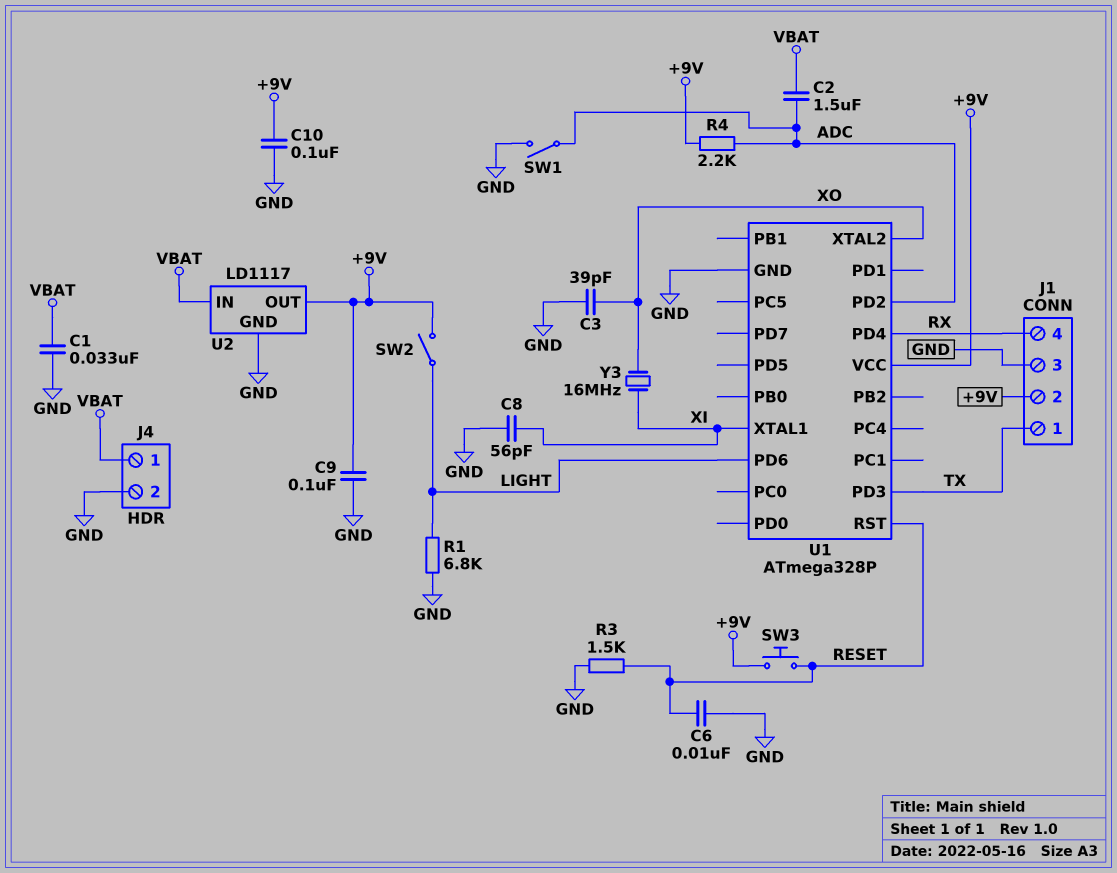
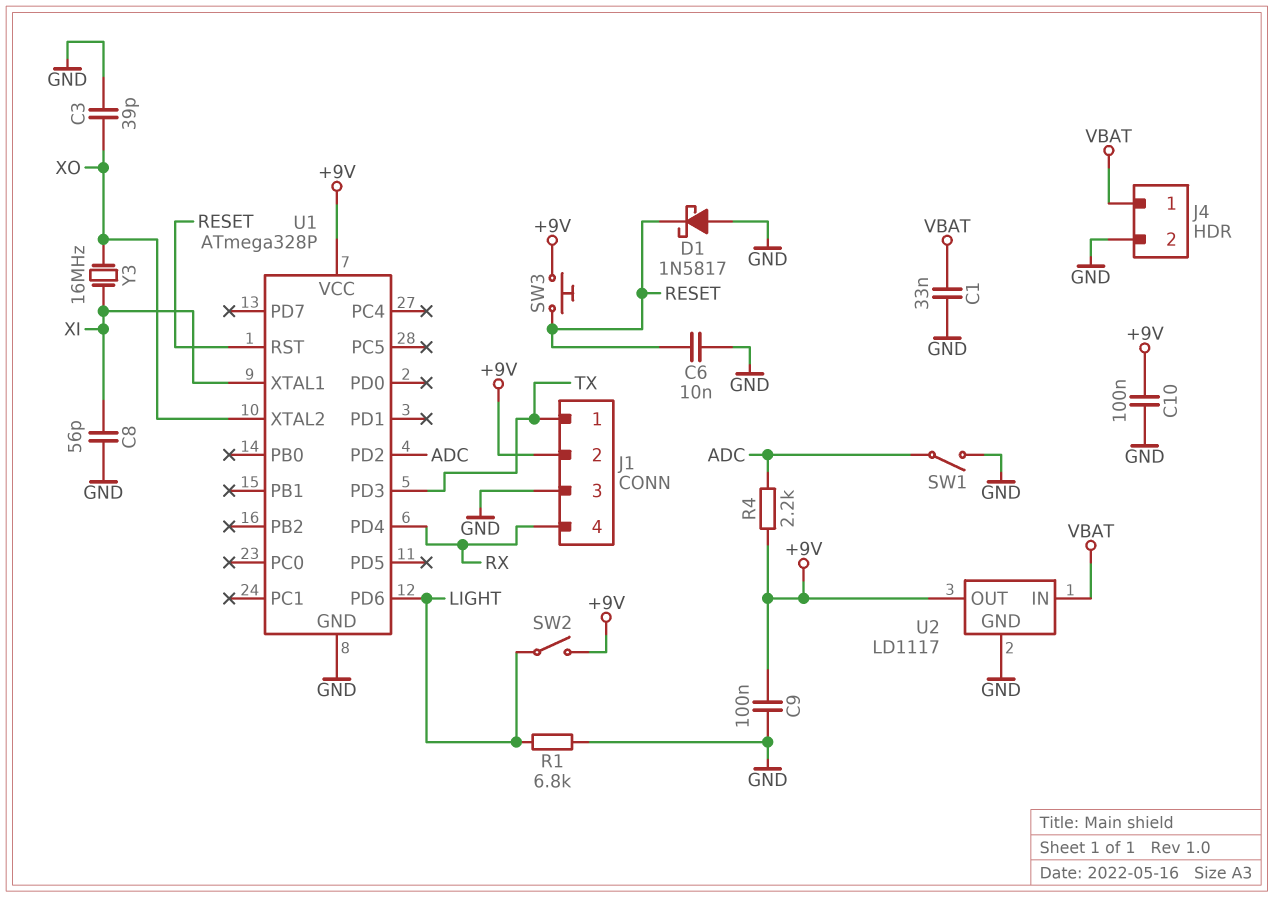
C2: 1.5uF (ADC, VBAT) -> none
D1: none -> schottky 1N5817 (A GND, K RESET)
R3: 1.5k (GND, RESET) -> none

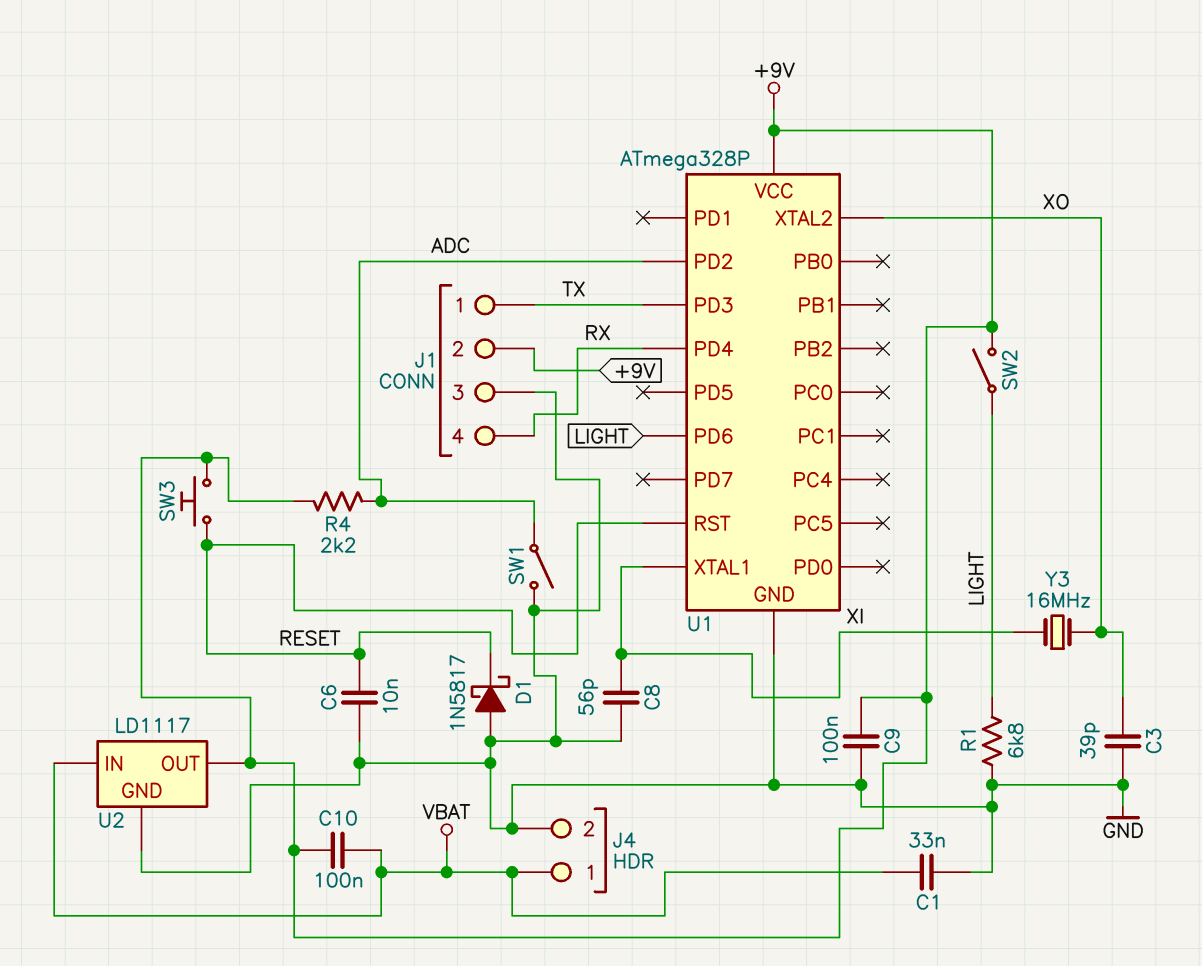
C10: 100nF (+9V, GND) -> 100nF (+9V, VBAT)

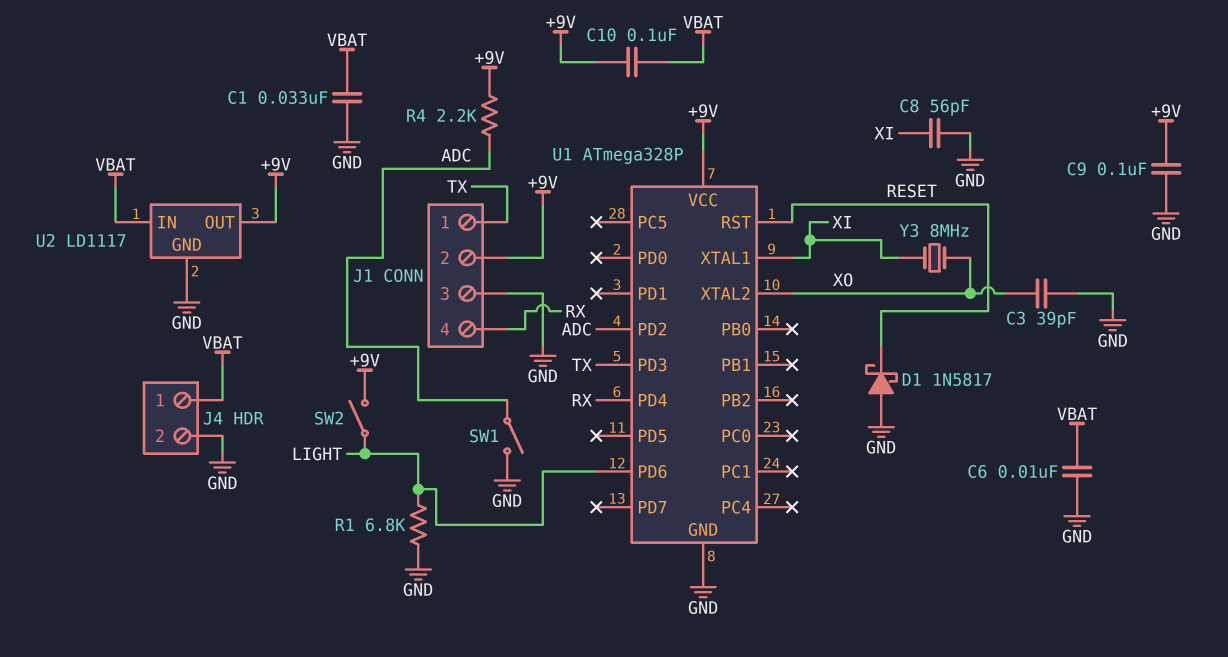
C6: 10nF (GND, RESET) -> 10nF (GND, VBAT)
SW3: button (+9V, RESET) -> none
Y3: 16MHz (XI, XO) -> 8MHz (XI, XO)

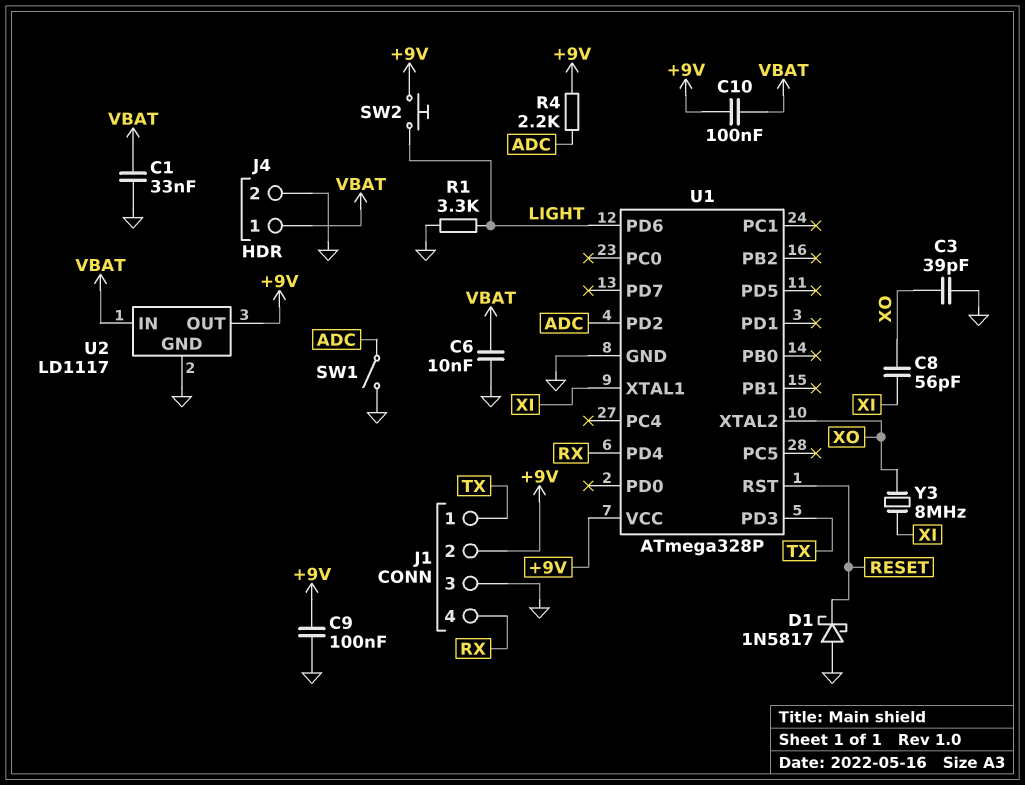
C8: 56pF (GND, XI) -> 56pF (XI, XO)
R1: 6.8k (GND, LIGHT) -> 3.3k (GND, LIGHT)
SW2: switch (+9V, LIGHT) -> button (+9V, LIGHT)

